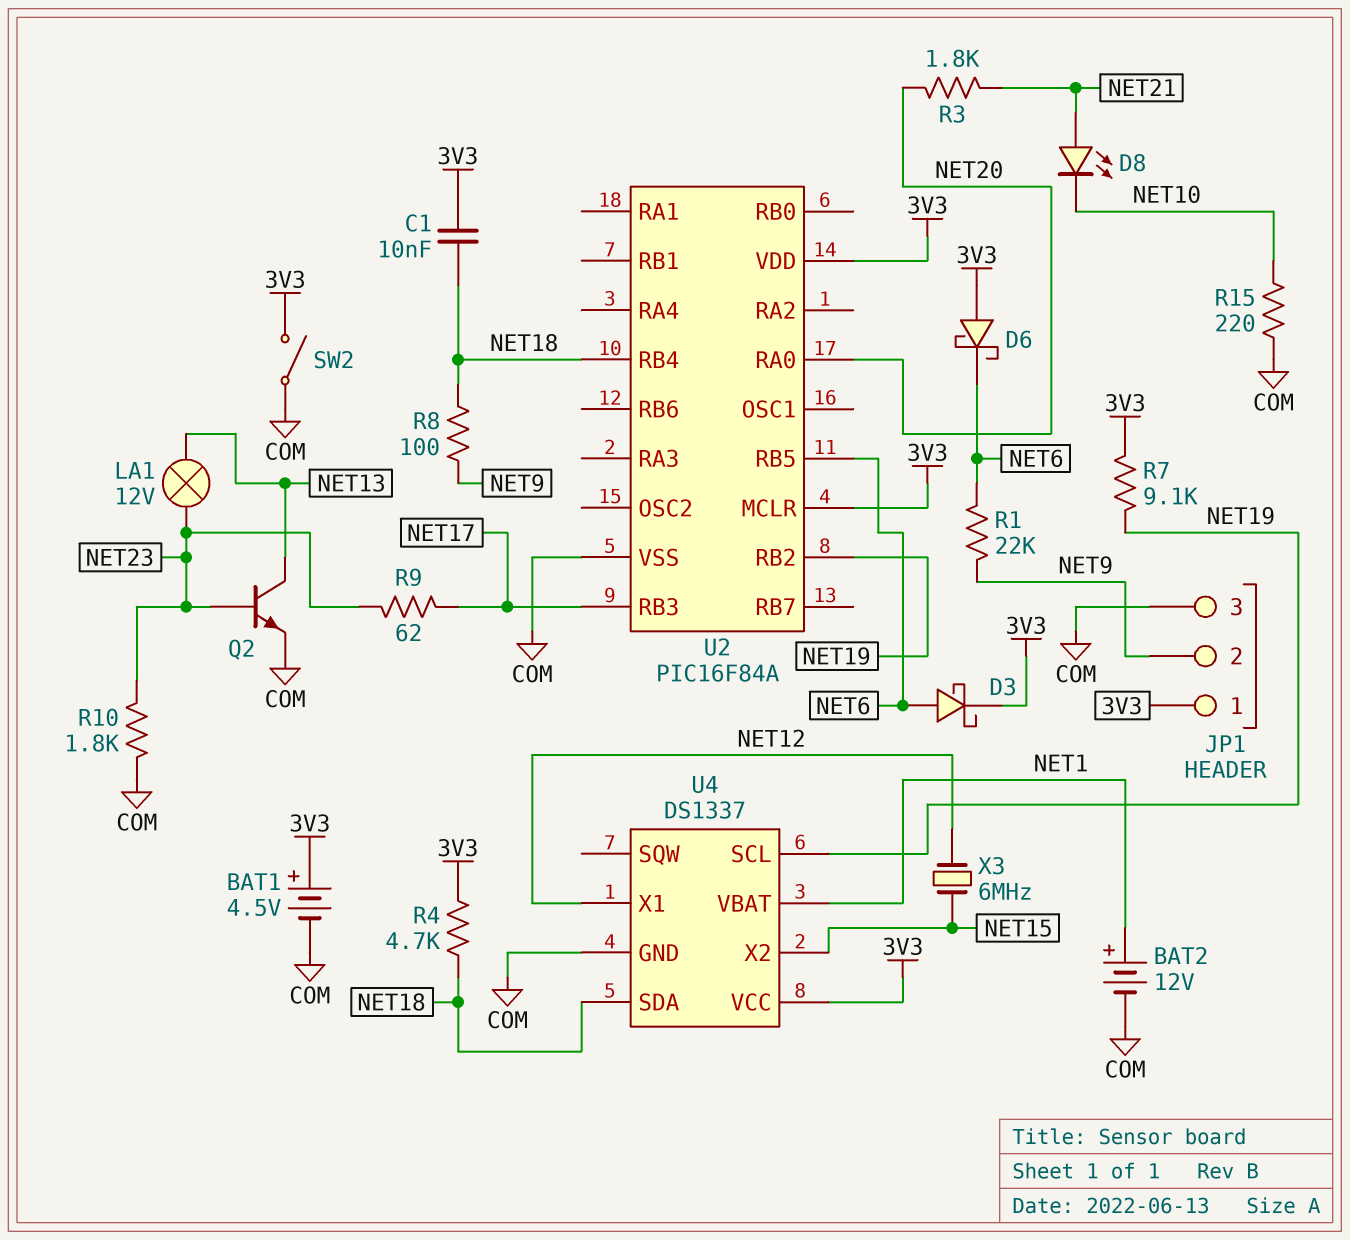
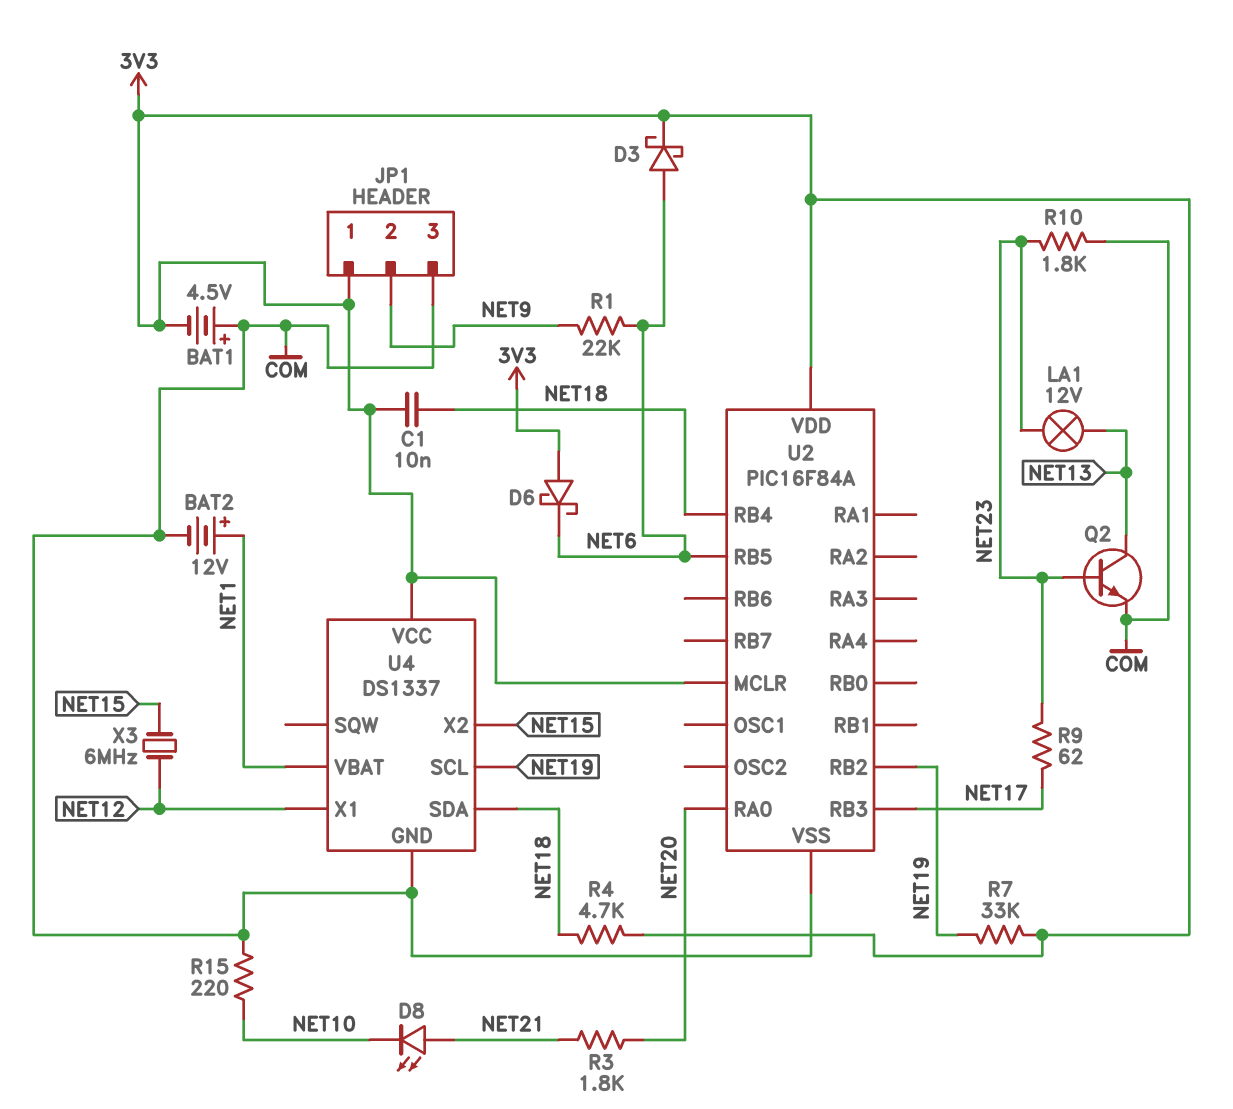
BAT1: 4.5V (plus 3V3, minus COM) -> 4.5V (plus COM, minus 3V3)
R7: 9.1k (3V3, NET19) -> 33k (3V3, NET19)
R8: 100 (NET9, NET18) -> none
SW2: switch (3V3, COM) -> none

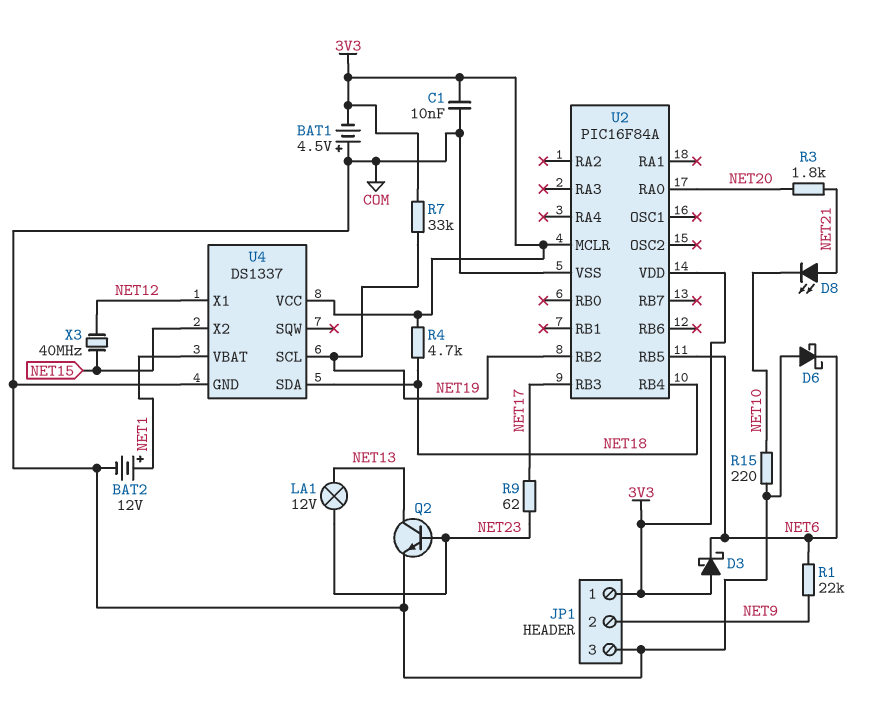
C1: 10nF (3V3, NET18) -> 10nF (3V3, COM)
D3: schottky (A NET6, K 3V3) -> schottky (A 3V3, K NET6)
D6: schottky (A 3V3, K NET6) -> schottky (A COM, K NET6)
R10: 1.8k (COM, NET23) -> none
X3: 6MHz (NET12, NET15) -> 40MHz (NET12, NET15)

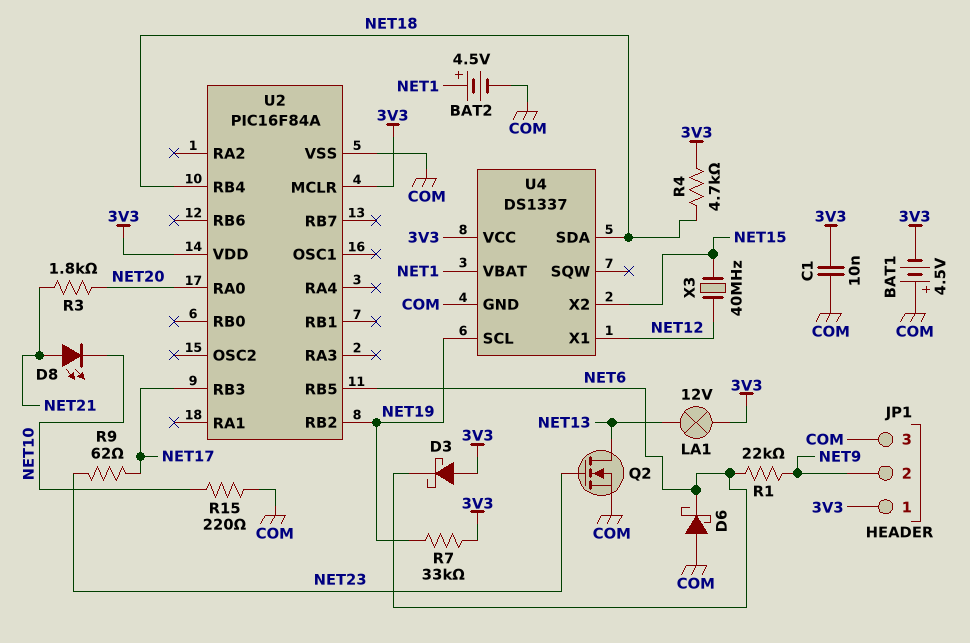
BAT2: 12V (plus NET1, minus COM) -> 4.5V (plus NET1, minus COM)
LA1: lamp 12V (NET13, NET23) -> lamp 12V (3V3, NET13)
Q2: NPN (B NET23, C NET13, E COM) -> NMOS (G NET23, D NET13, S COM)

